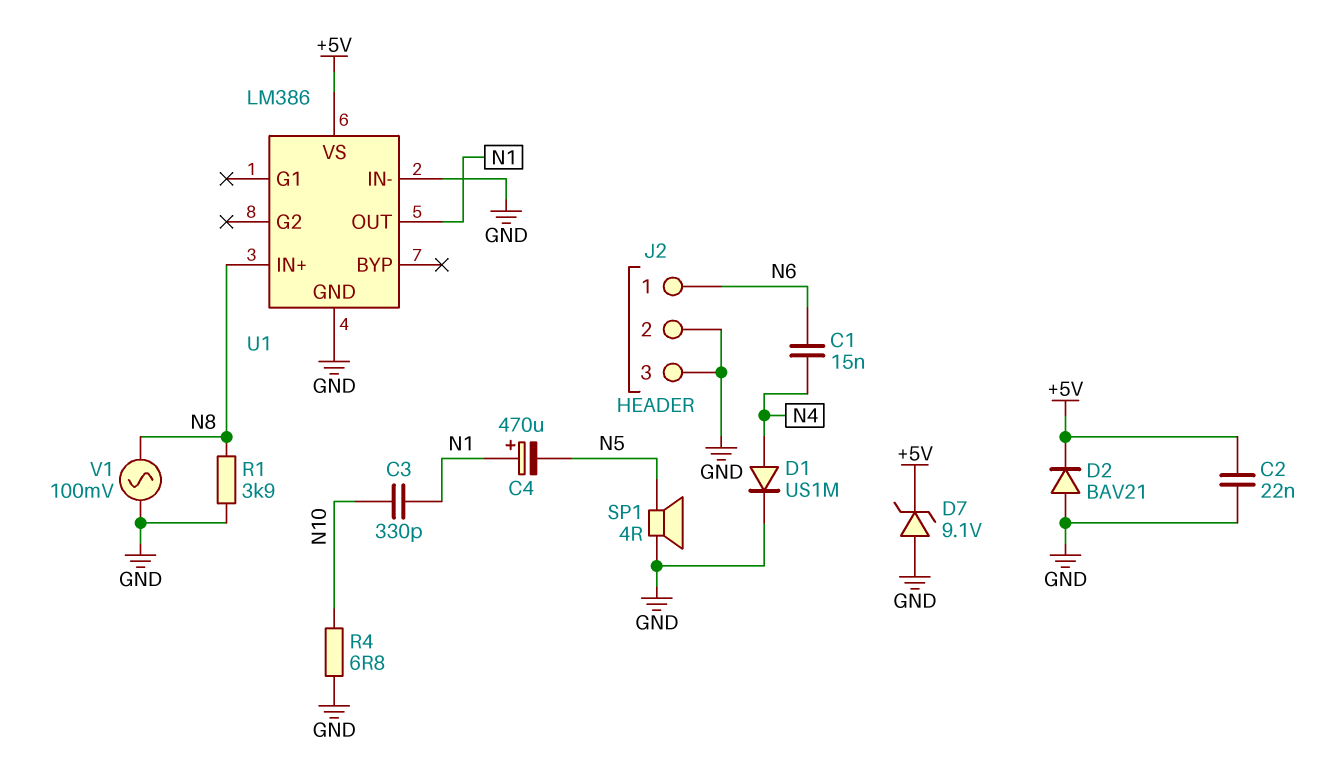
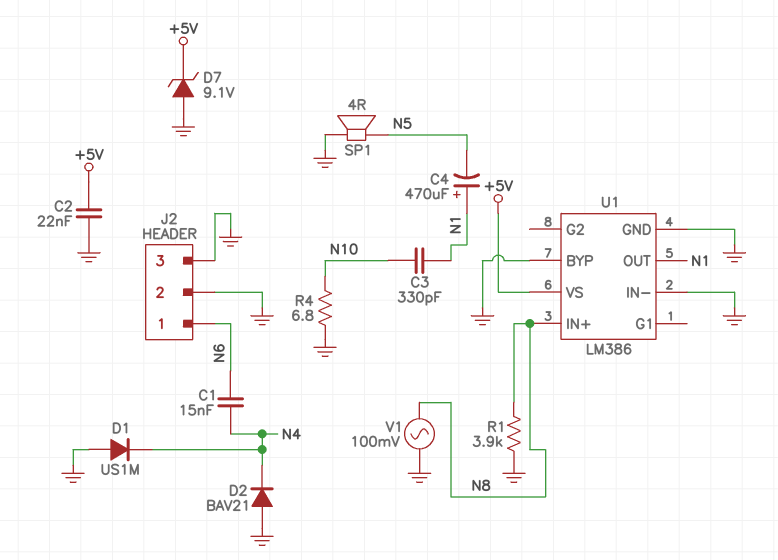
D1: diode US1M (A N4, K GND) -> diode US1M (A GND, K N4)
D2: diode BAV21 (A GND, K +5V) -> diode BAV21 (A GND, K N4)
U1 pin BYP: none -> GND

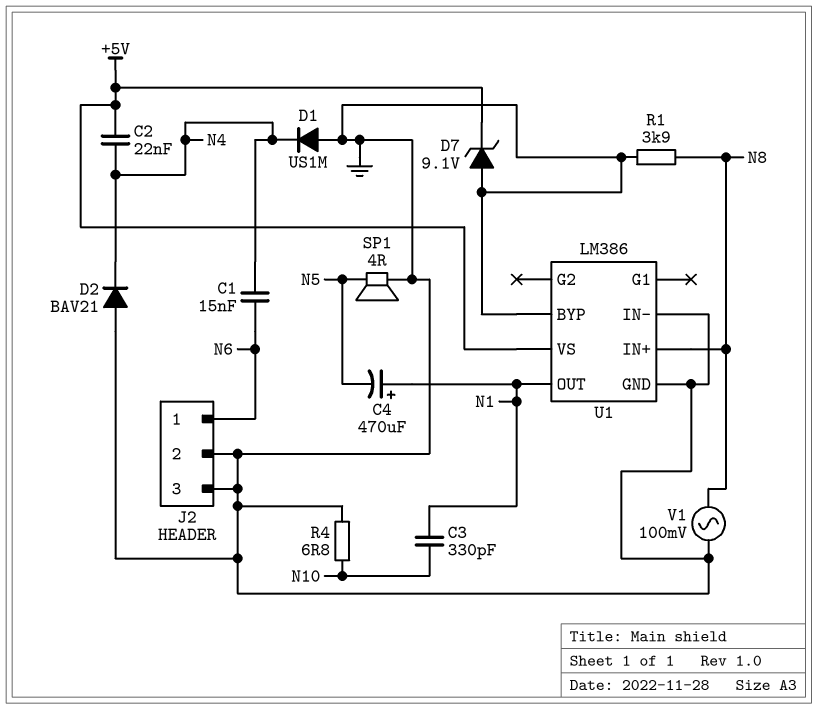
C2: 22nF (+5V, GND) -> 22nF (+5V, N4)

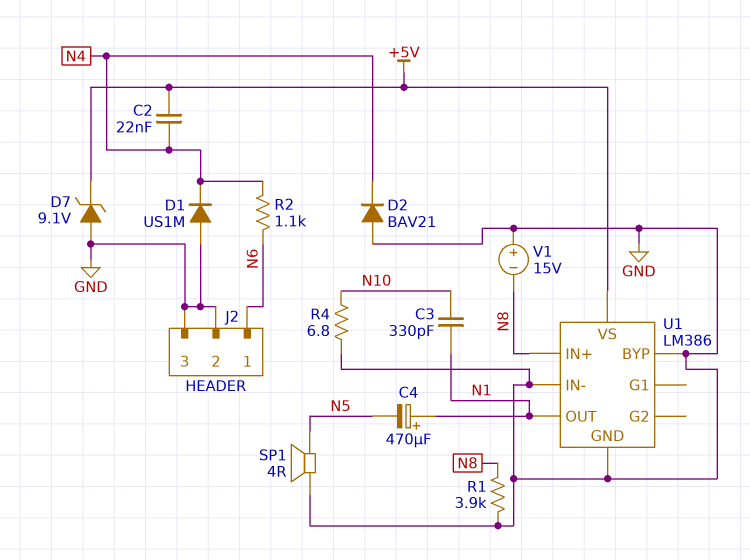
C1: 15nF (N4, N6) -> none
R2: none -> 1.1k (N4, N6)
V1: AC 100mV (GND, N8) -> 15V (plus GND, minus N8)

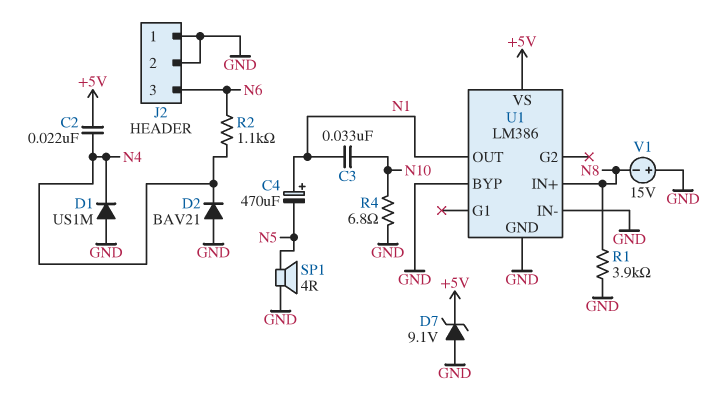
C3: 330pF (N1, N10) -> 33nF (N1, N10)
J2 pin 1: N6 -> GND
J2 pin 3: GND -> N6

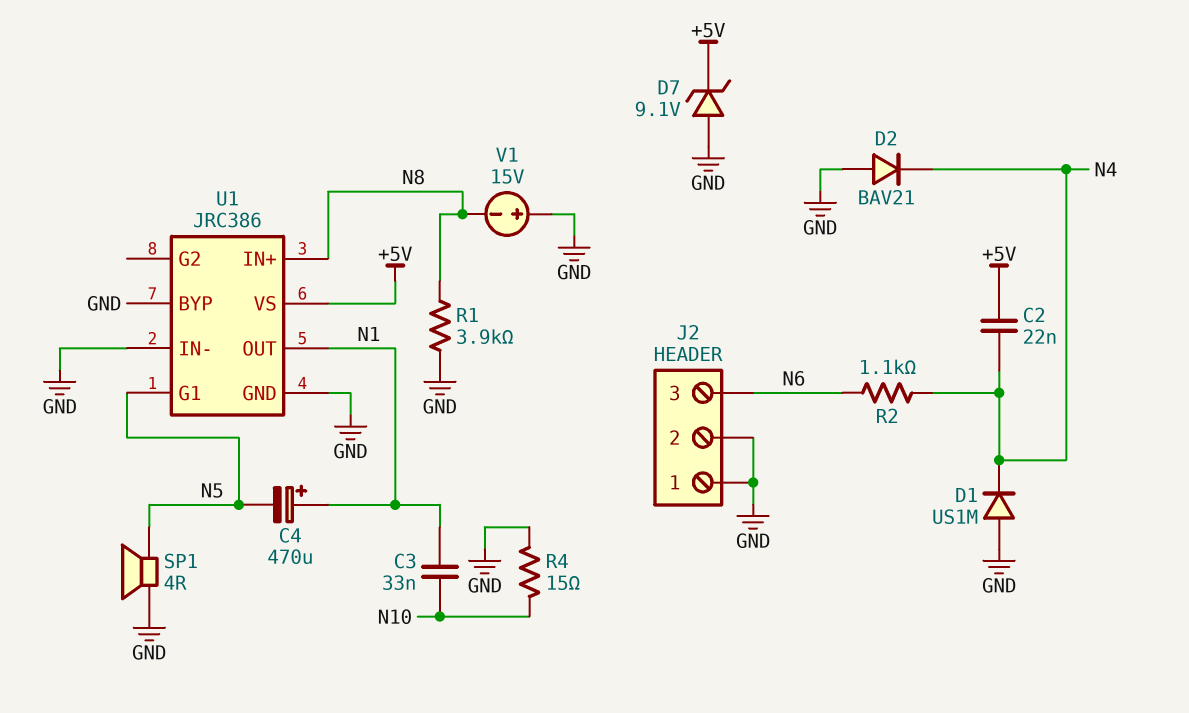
R4: 6.8 (GND, N10) -> 15 (GND, N10)
U1: LM386 -> JRC386
U1 pin G1: none -> N5

